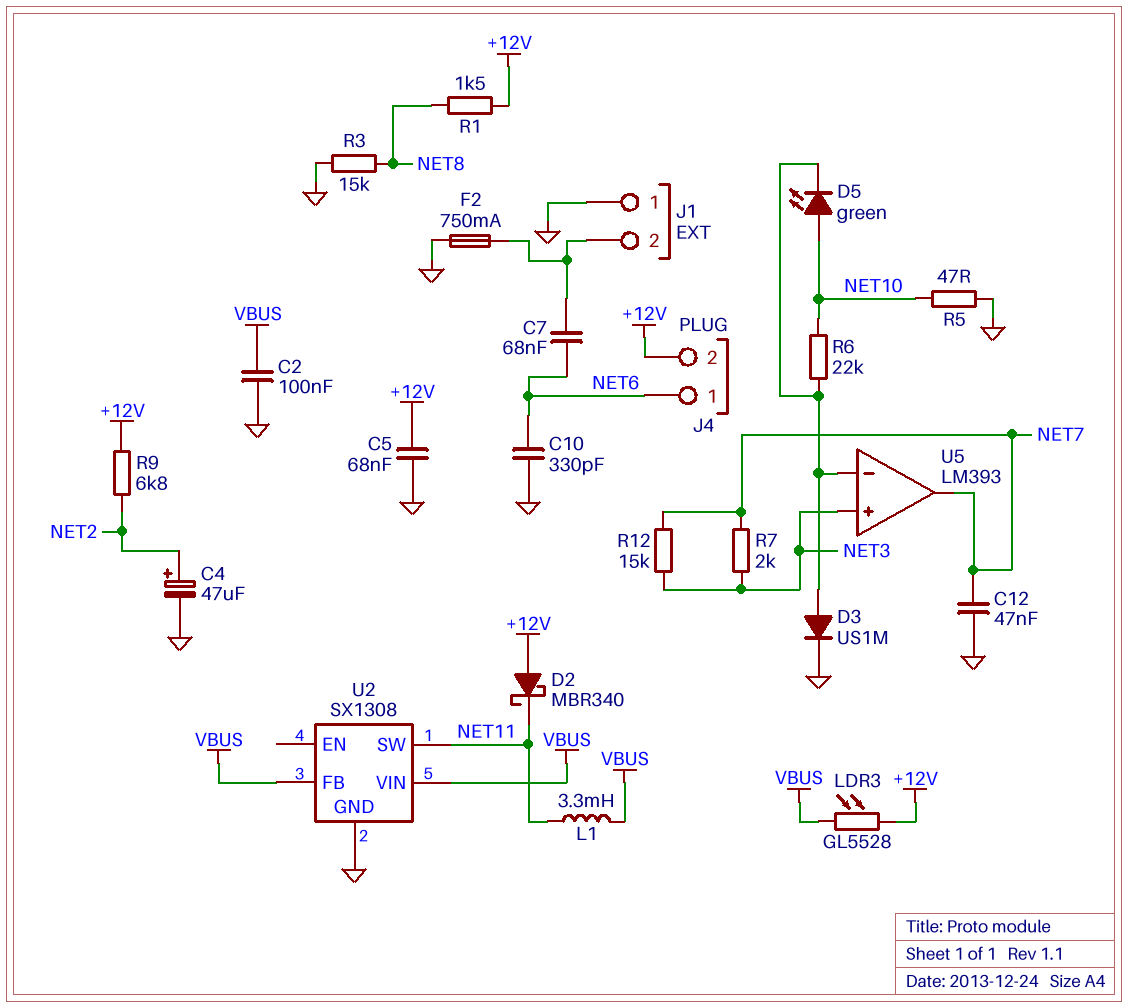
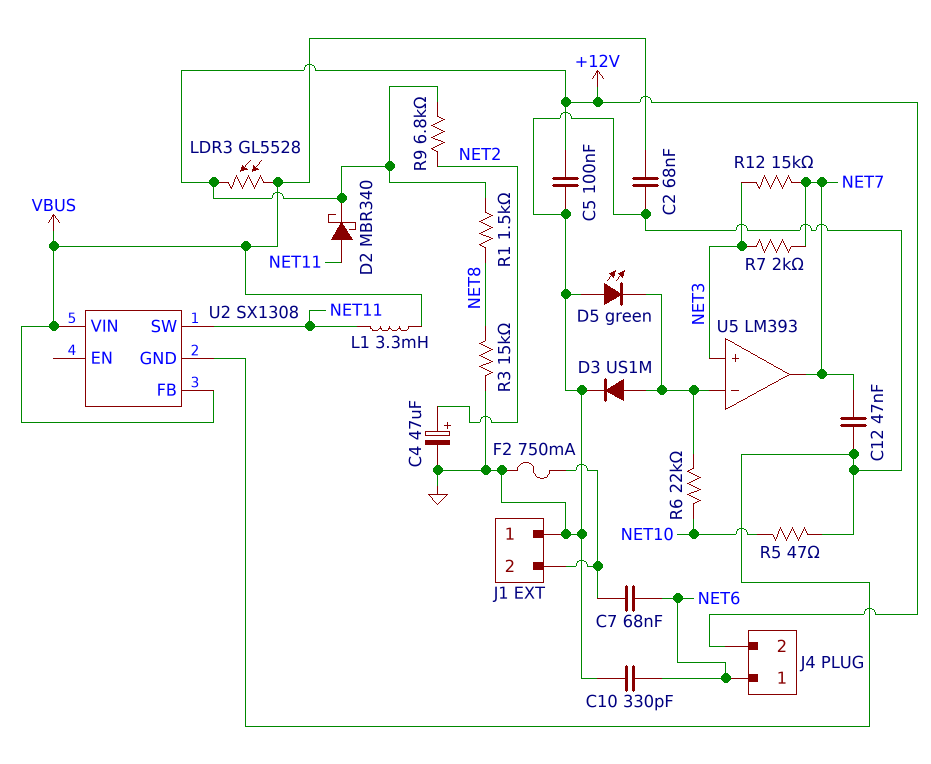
C2: 100nF (GND, VBUS) -> 68nF (GND, VBUS)
C5: 68nF (+12V, GND) -> 100nF (+12V, GND)
D2: schottky MBR340 (A +12V, K NET11) -> schottky MBR340 (A NET11, K +12V)
D5: LED green (A NET10, K U5/in-) -> LED green (A GND, K U5/in-)

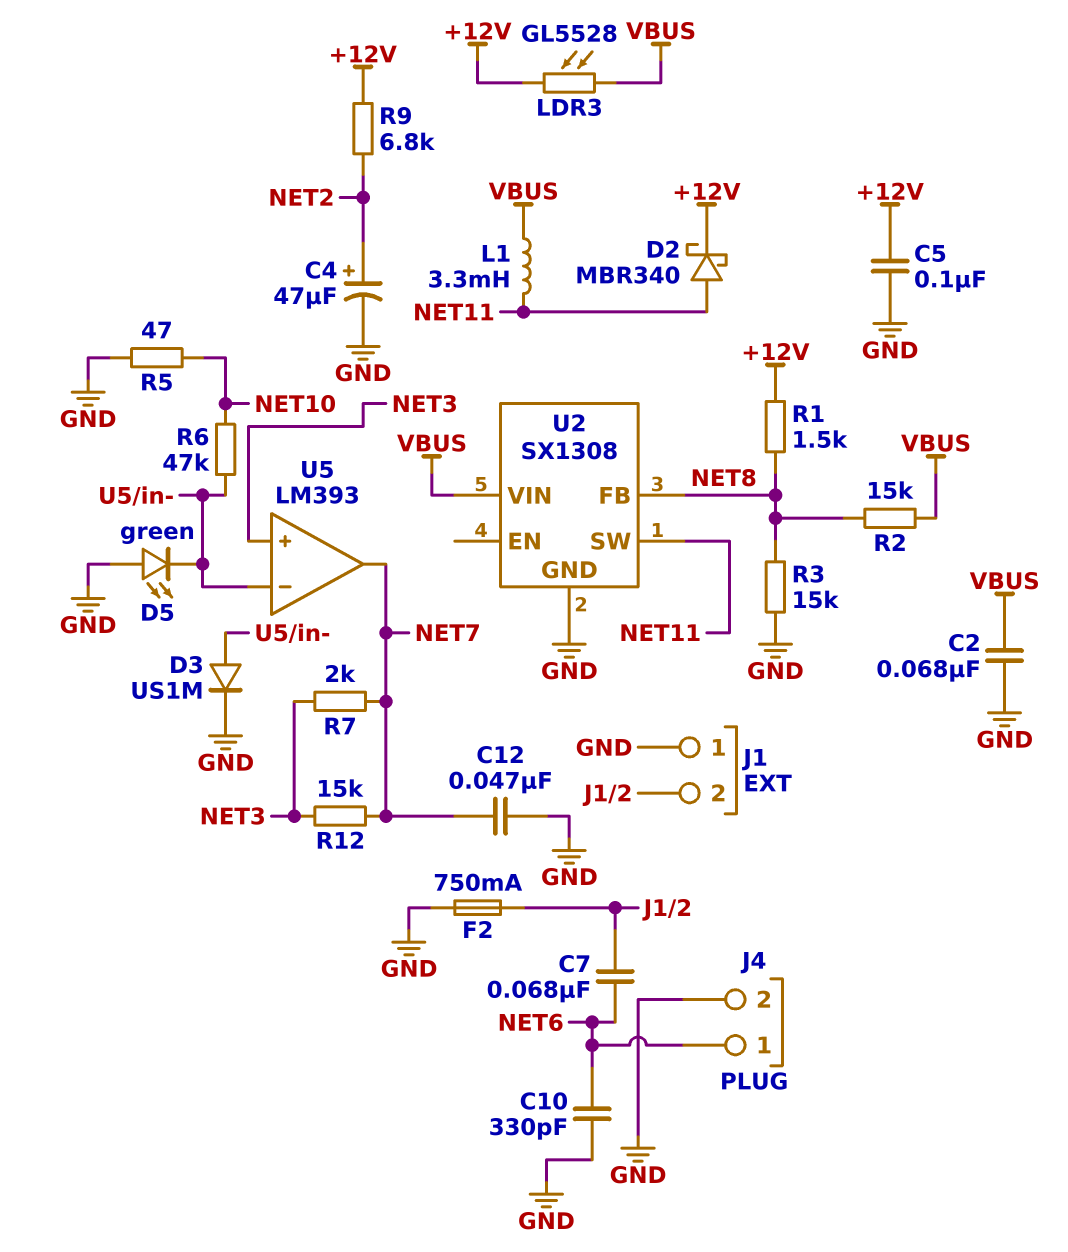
J4 pin 2: +12V -> GND
R2: none -> 15k (NET8, VBUS)
R6: 22k (NET10, U5/in-) -> 47k (NET10, U5/in-)
U2 pin FB: VBUS -> NET8

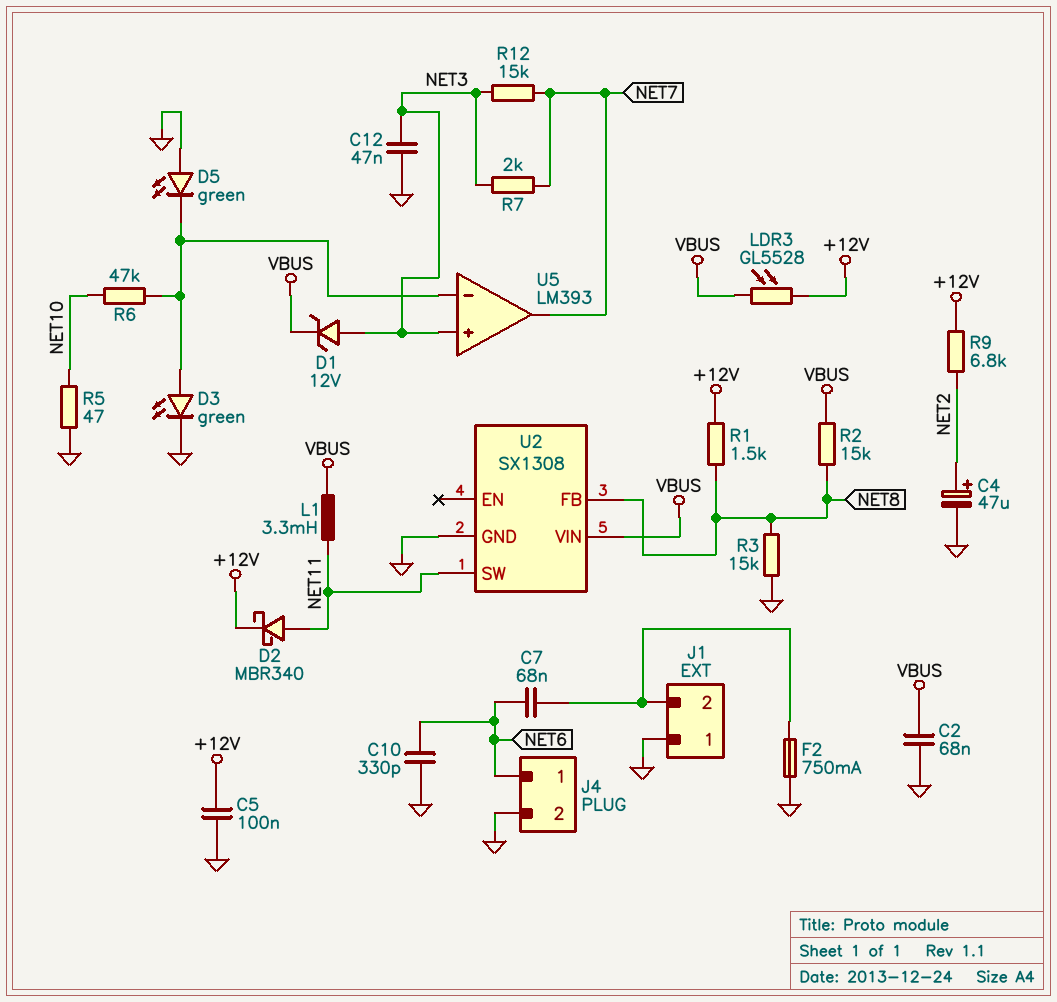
C12: 47nF (GND, NET7) -> 47nF (GND, NET3)
D1: none -> zener 12V (A NET3, K VBUS)
D3: diode US1M (A U5/in-, K GND) -> LED green (A U5/in-, K GND)

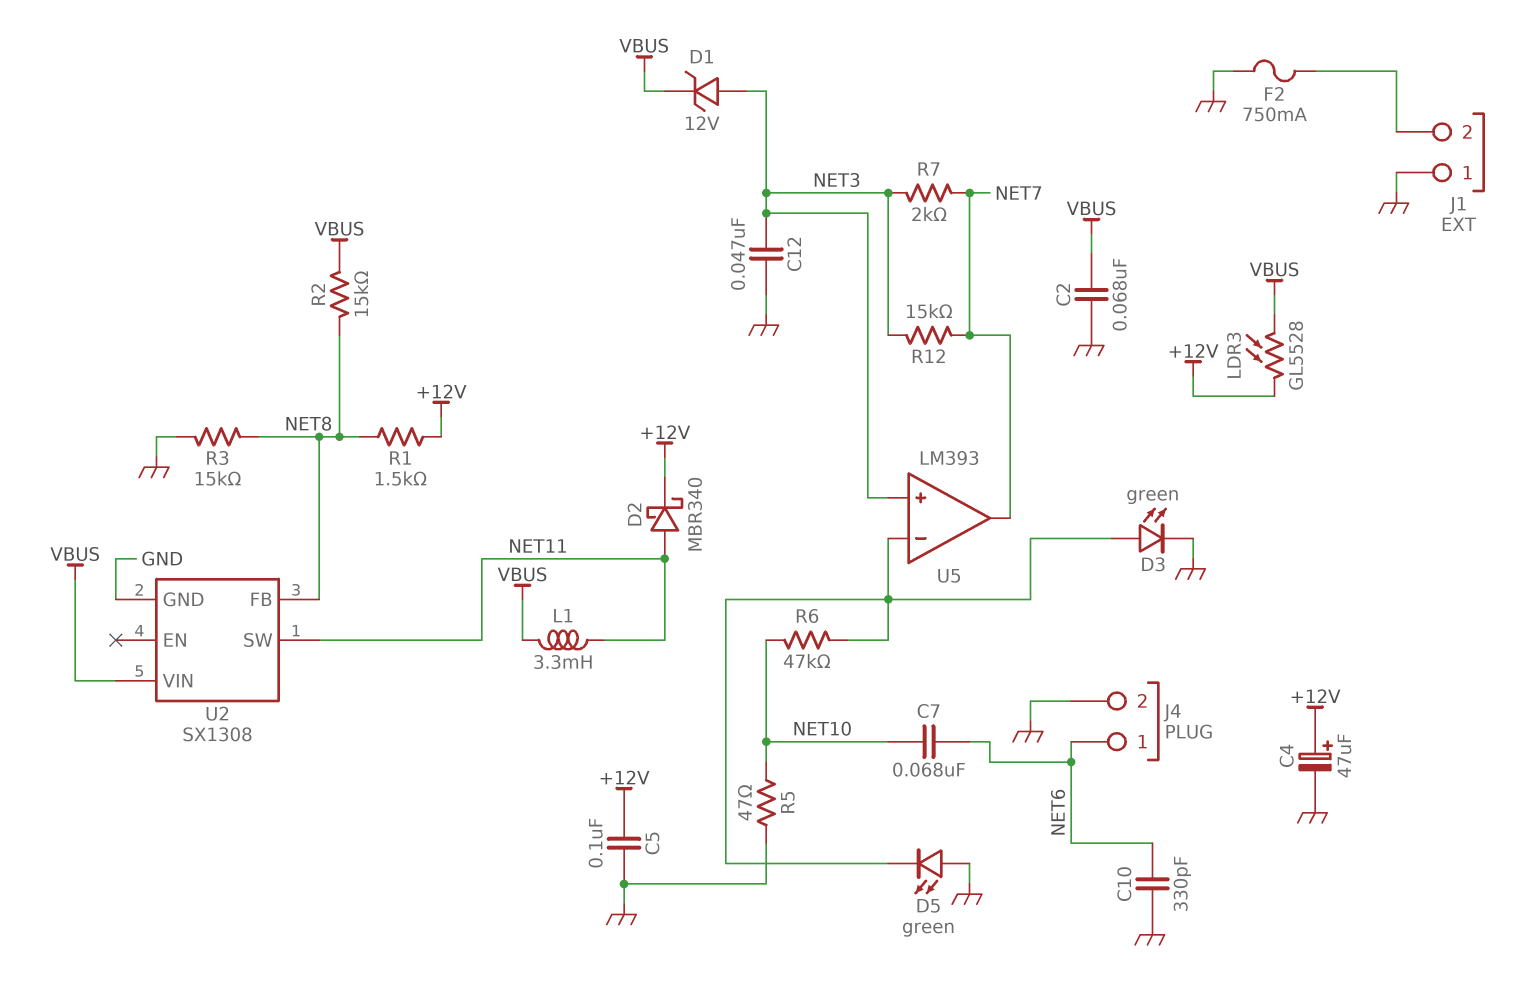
C4: 47uF (plus NET2, minus GND) -> 47uF (plus +12V, minus GND)
C7: 68nF (J1/2, NET6) -> 68nF (NET6, NET10)
R9: 6.8k (+12V, NET2) -> none

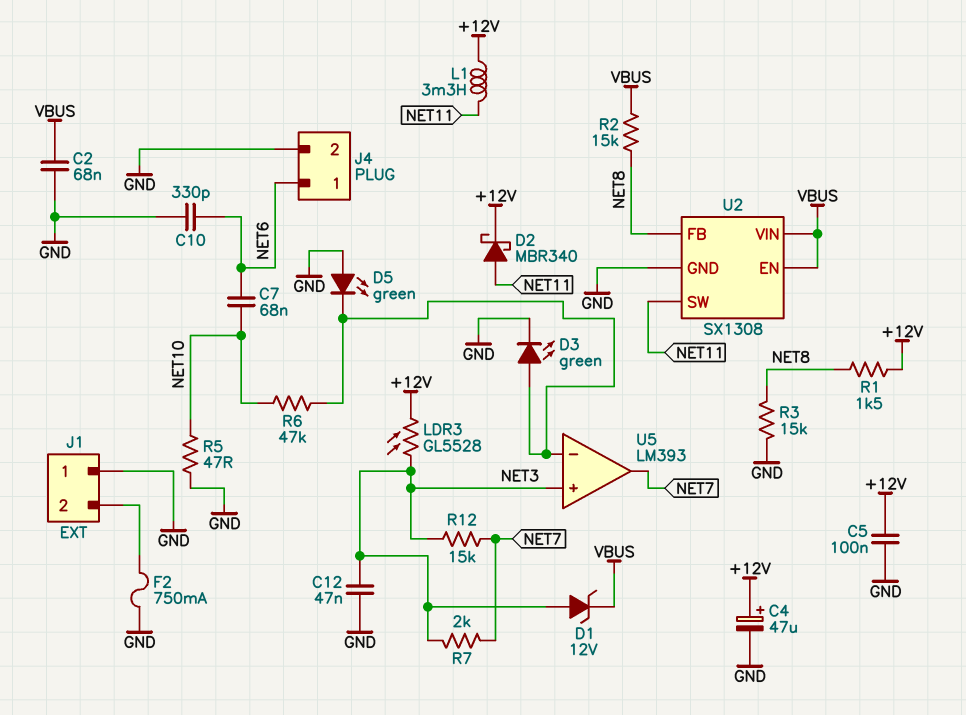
L1: 3.3mH (NET11, VBUS) -> 3.3mH (+12V, NET11)
LDR3: GL5528 (+12V, VBUS) -> GL5528 (+12V, NET3)
U2 pin EN: none -> VBUS

